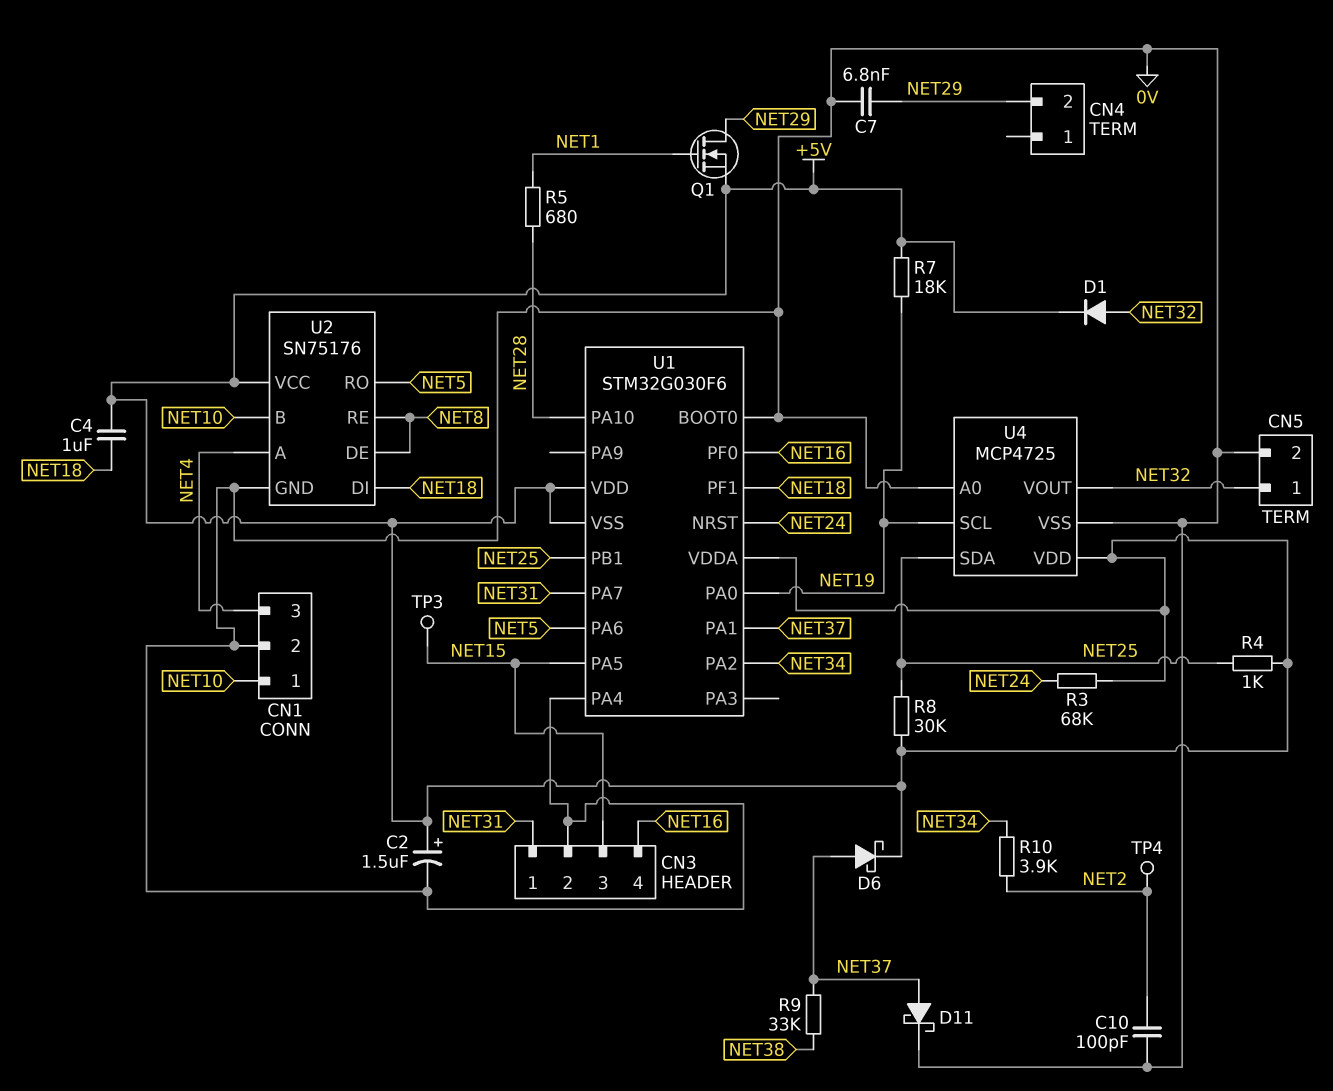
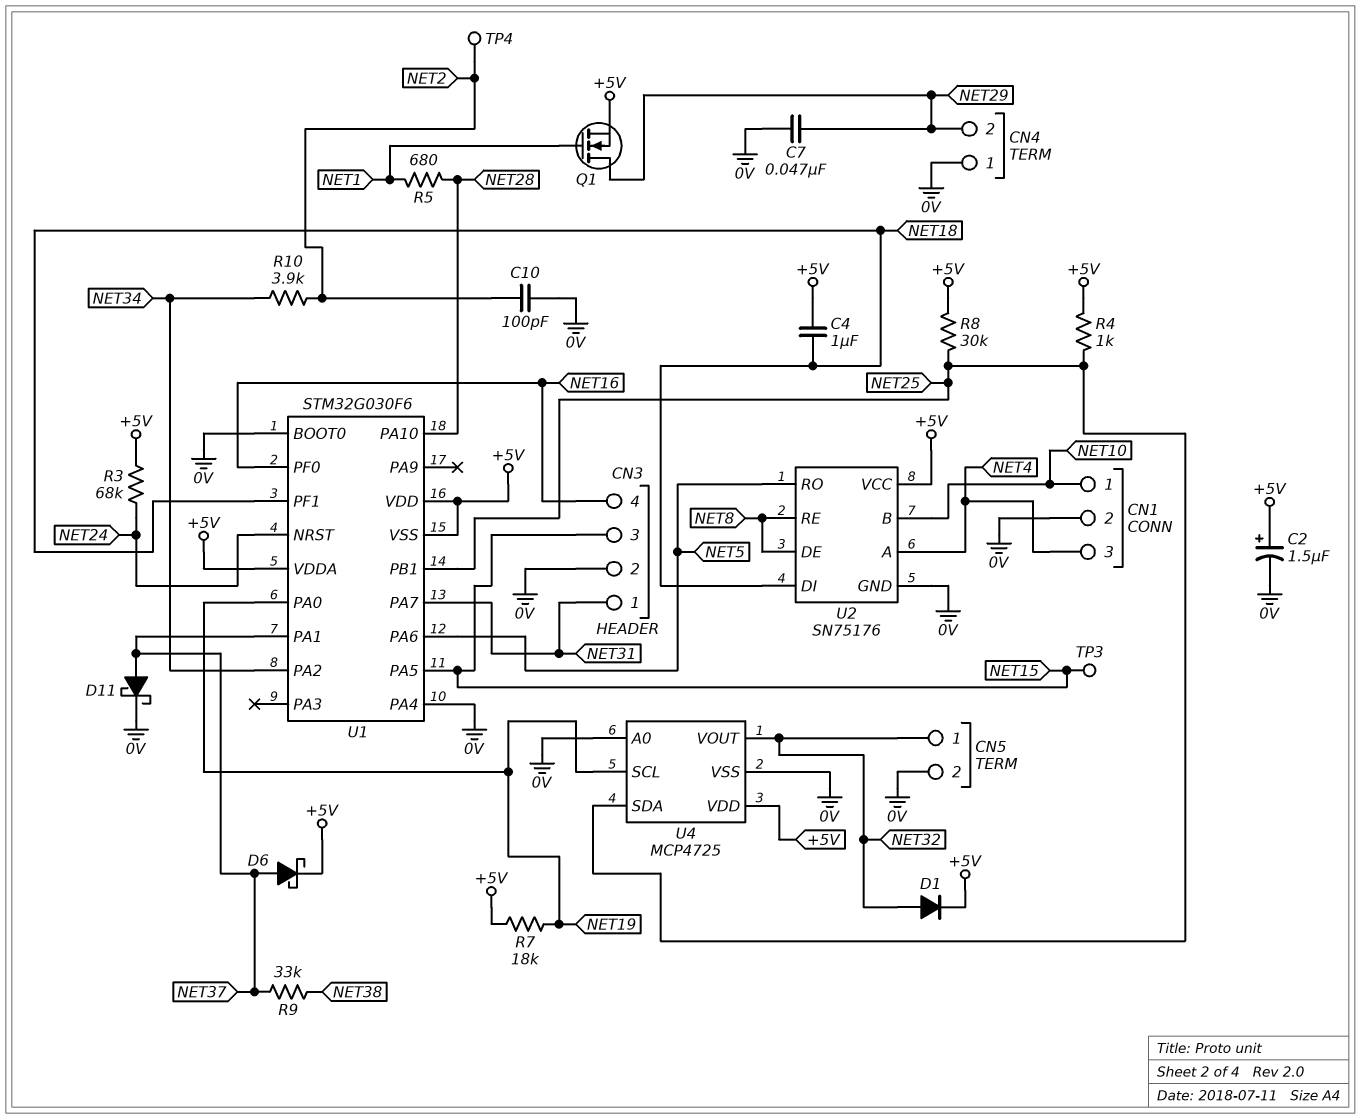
C7: 6.8nF (0V, NET29) -> 47nF (0V, NET29)
CN4 pin 1: none -> 0V

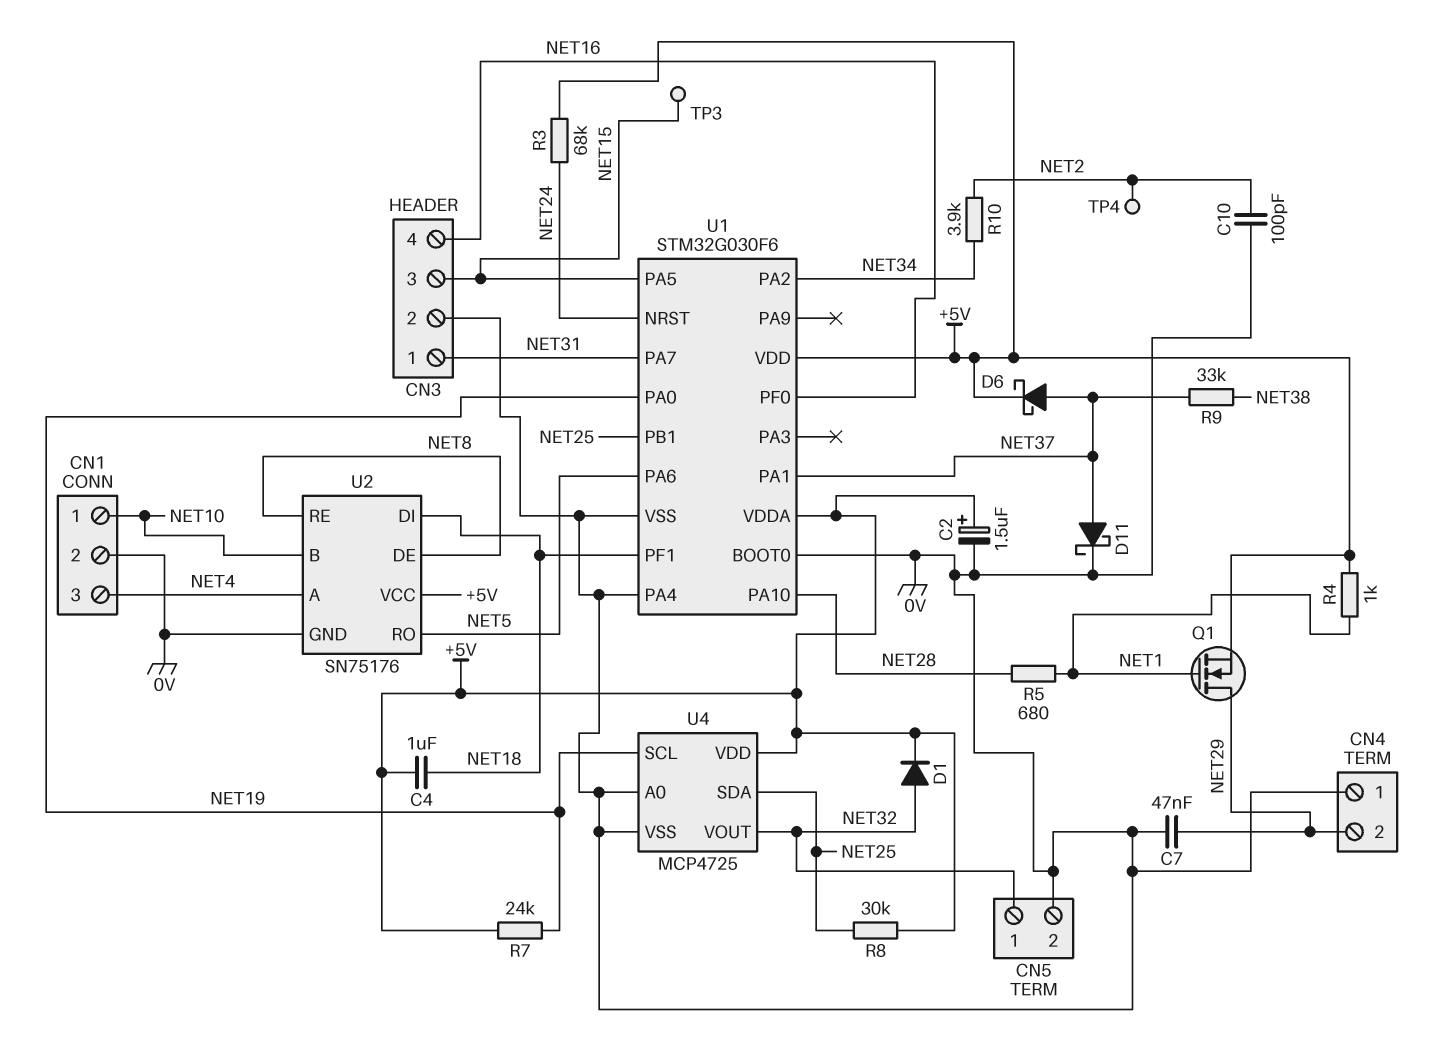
R4: 1k (+5V, NET25) -> 1k (+5V, NET1)
R7: 18k (+5V, NET19) -> 24k (+5V, NET19)
U1 pin VSS: +5V -> 0V

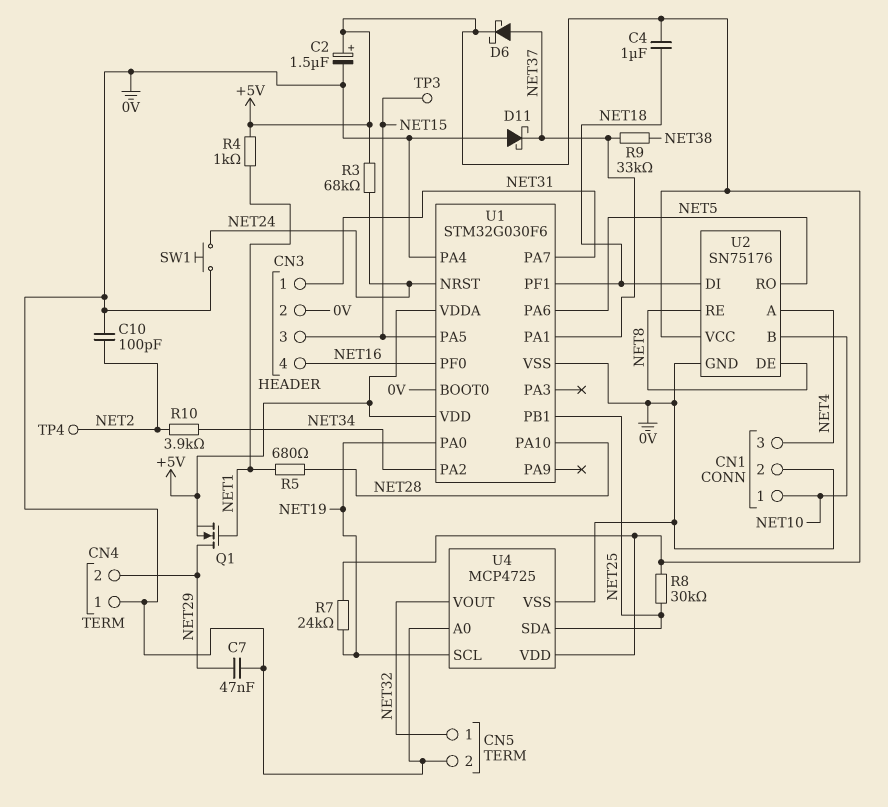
D1: diode (A NET32, K +5V) -> none
D11: schottky (A NET37, K 0V) -> schottky (A 0V, K NET37)
SW1: none -> button (0V, NET24)

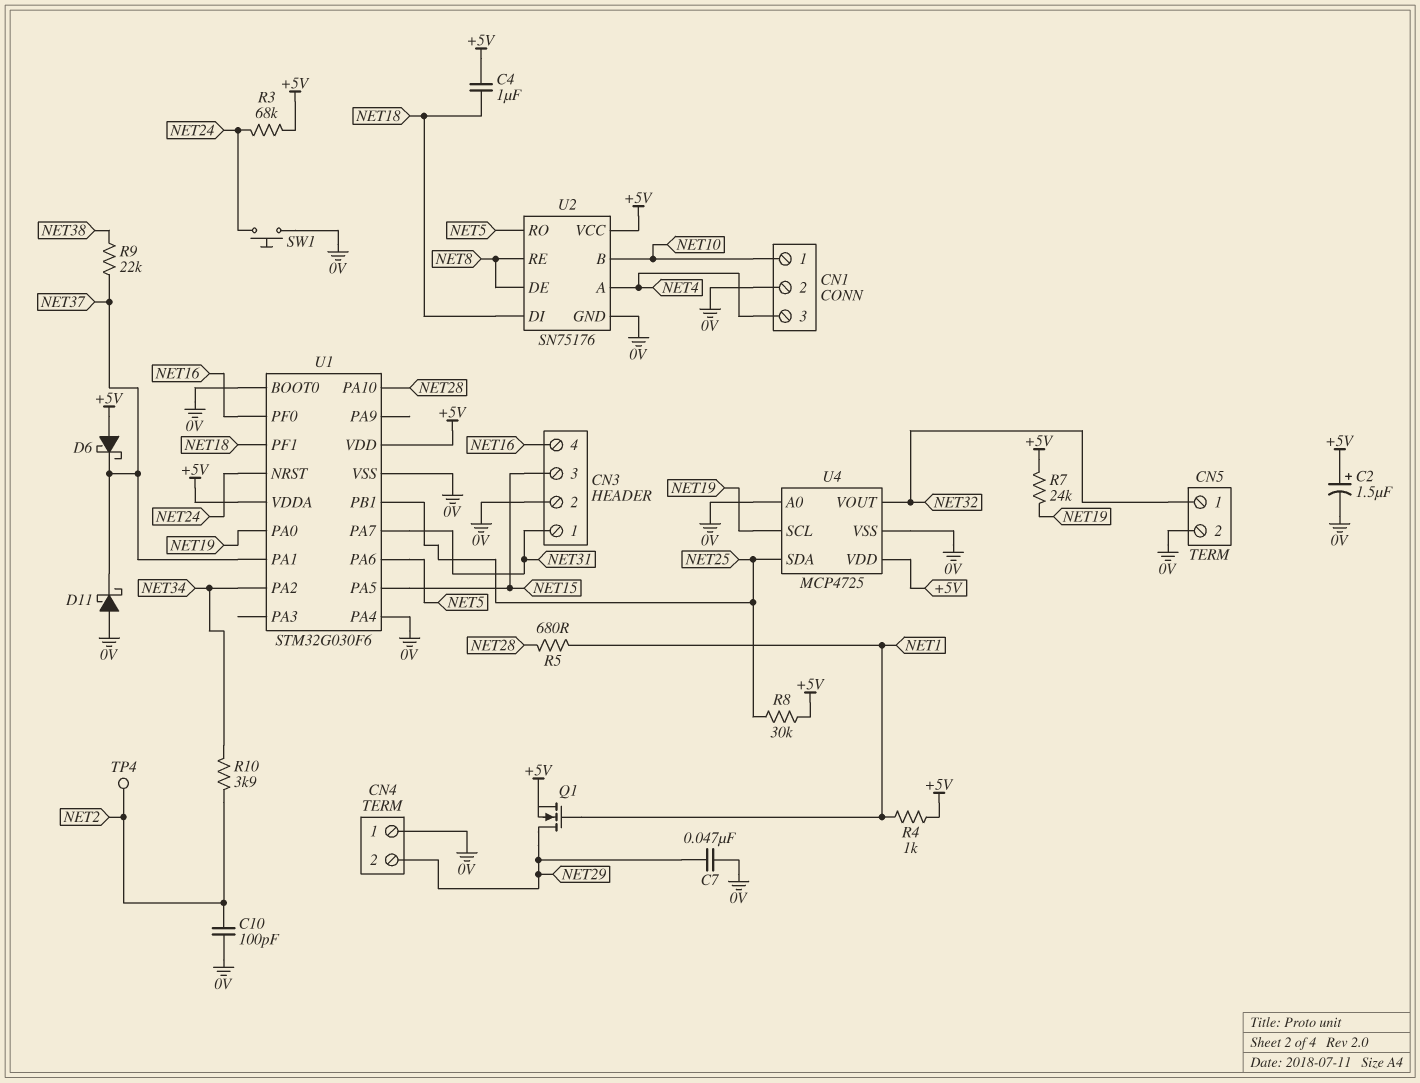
D6: schottky (A NET37, K +5V) -> schottky (A +5V, K NET37)
R9: 33k (NET37, NET38) -> 22k (NET37, NET38)
TP3: test point (NET15) -> none

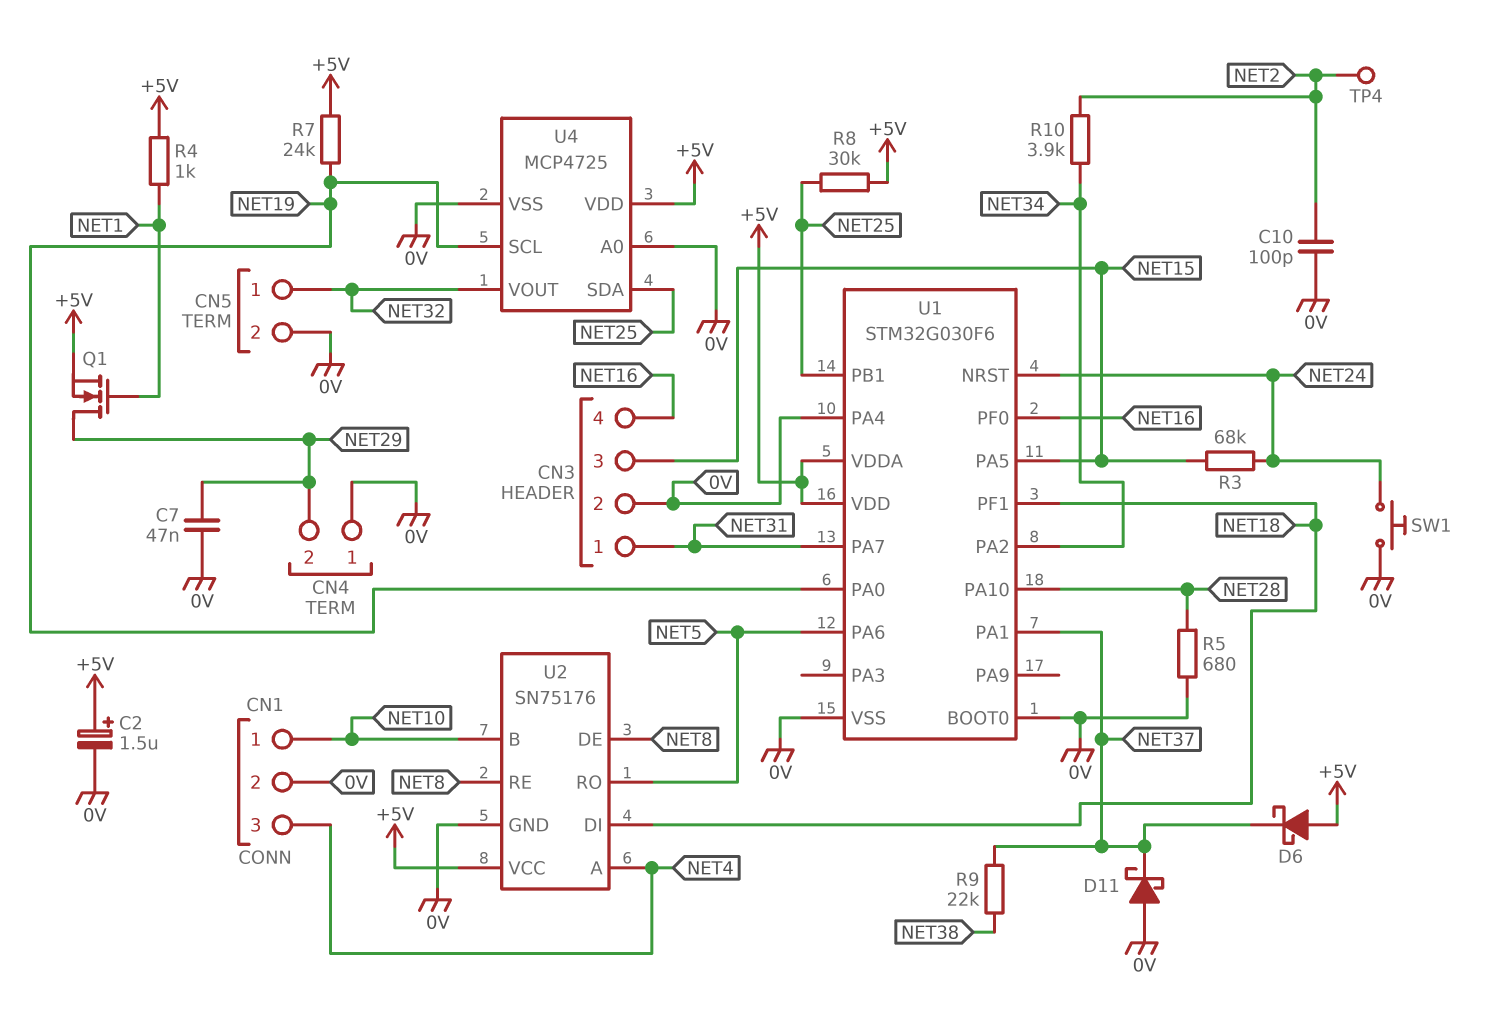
C4: 1uF (+5V, NET18) -> none
R3: 68k (+5V, NET24) -> 68k (NET15, NET24)
R5: 680 (NET1, NET28) -> 680 (0V, NET28)

